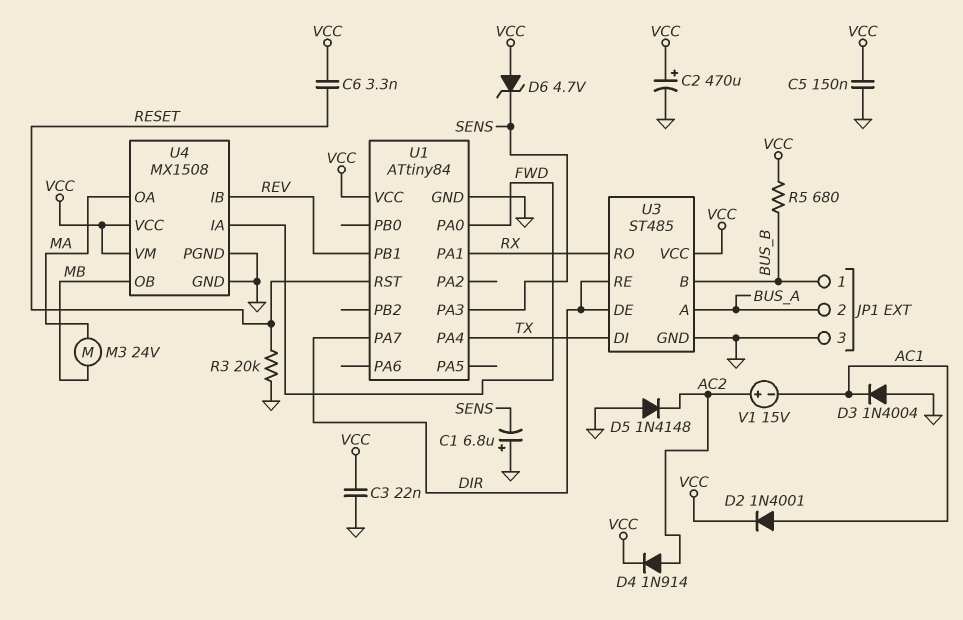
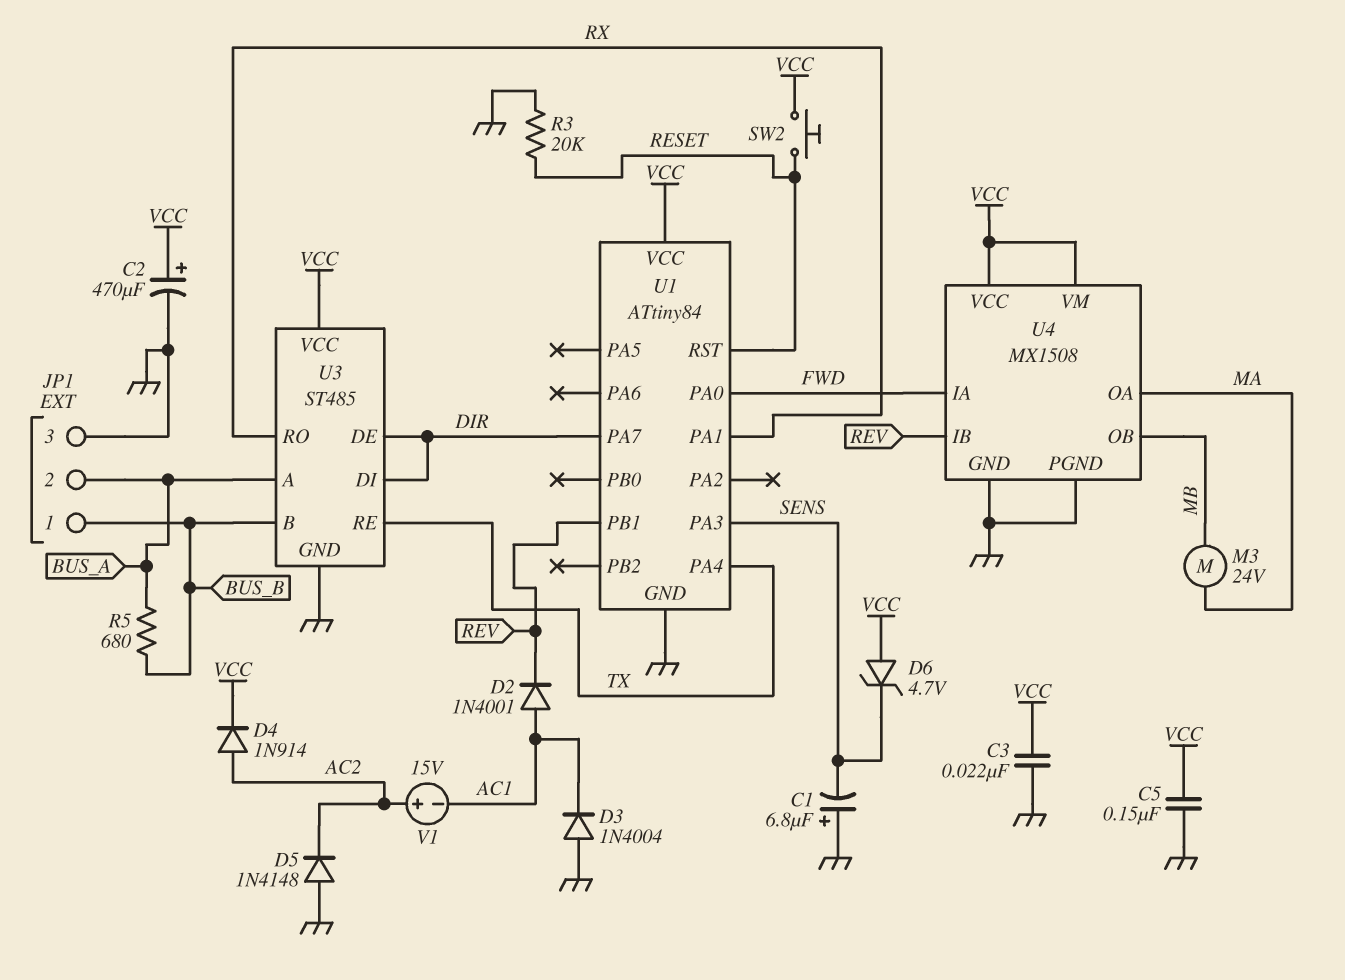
C6: 3.3nF (RESET, VCC) -> none
D2: diode 1N4001 (A AC1, K VCC) -> diode 1N4001 (A AC1, K REV)
R5: 680 (BUS_B, VCC) -> 680 (BUS_A, BUS_B)
SW2: none -> button (RESET, VCC)
U3 pin DI: TX -> DIR
U3 pin RE: DIR -> TX

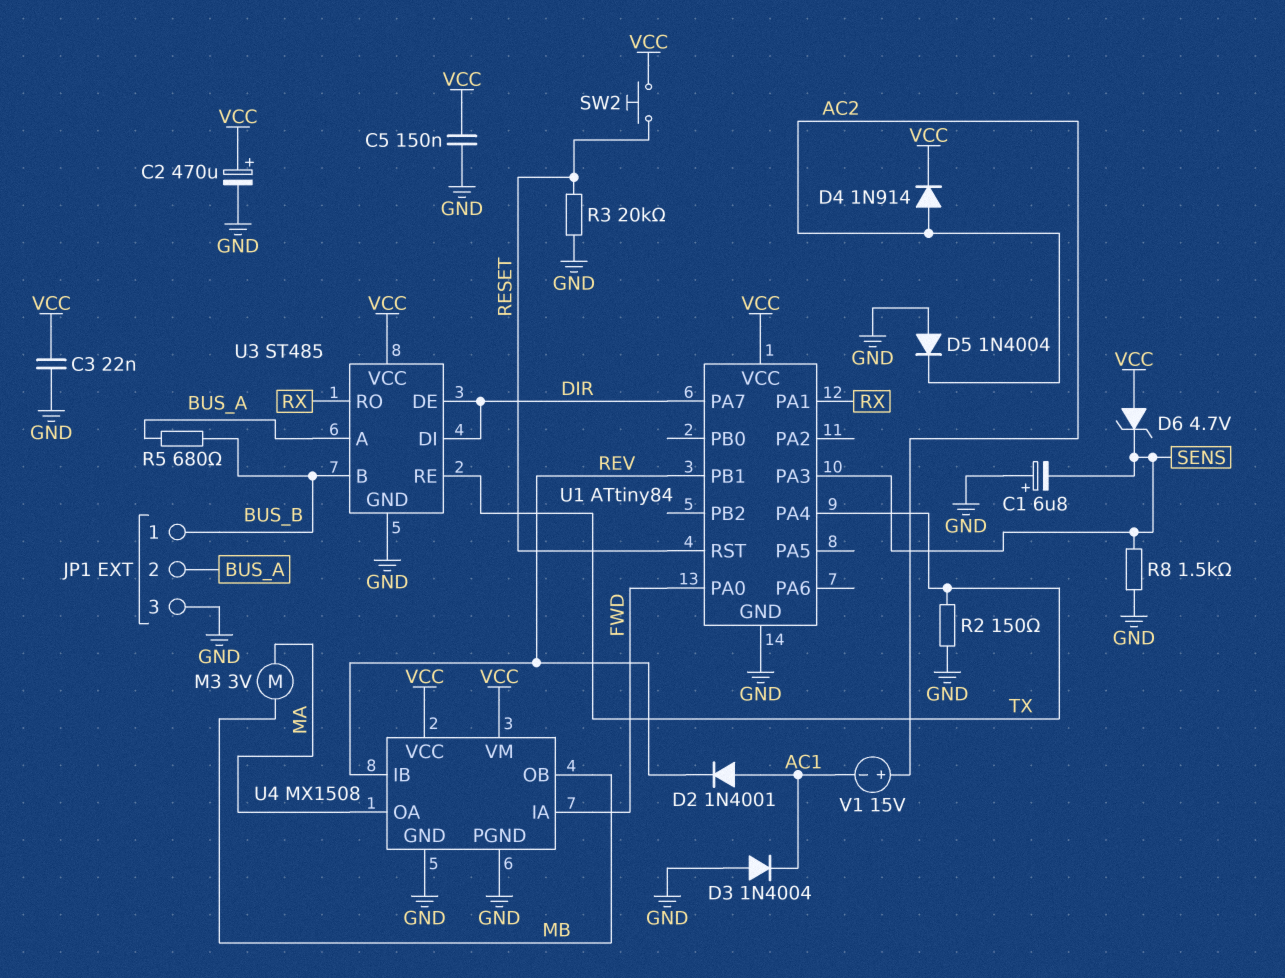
D5: diode 1N4148 (A GND, K AC2) -> diode 1N4004 (A GND, K AC2)
M3: motor 24V (MA, MB) -> motor 3V (MA, MB)
R2: none -> 150 (GND, TX)
R8: none -> 1.5k (GND, SENS)

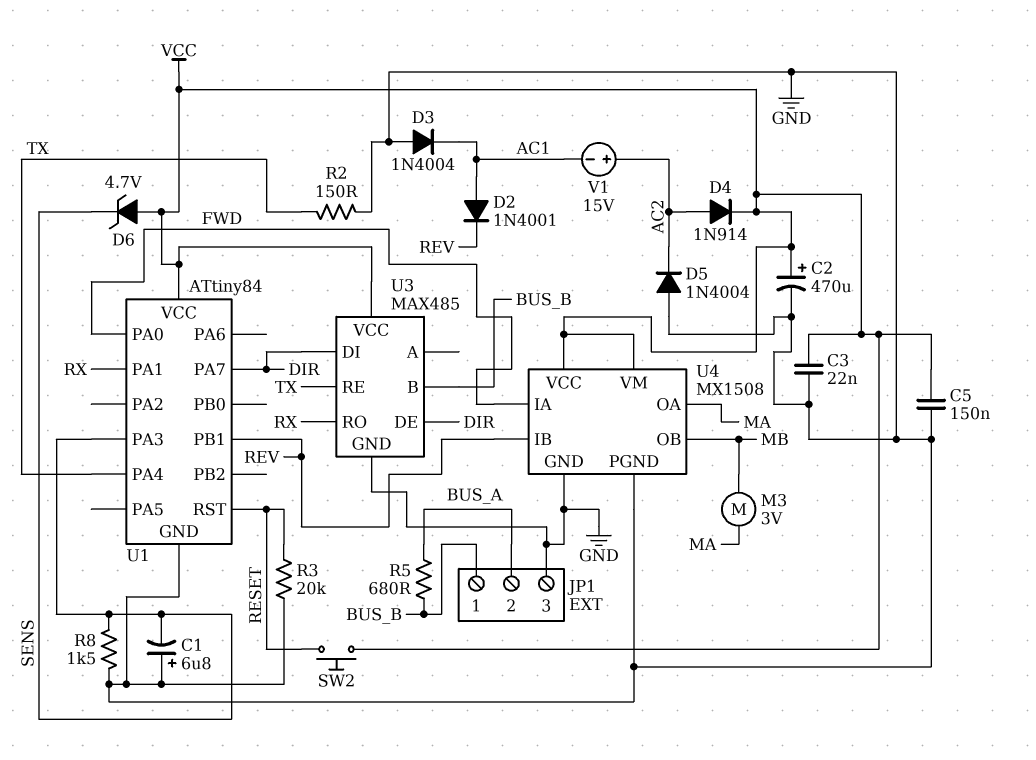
U3: ST485 -> MAX485
U3 pin A: BUS_A -> none

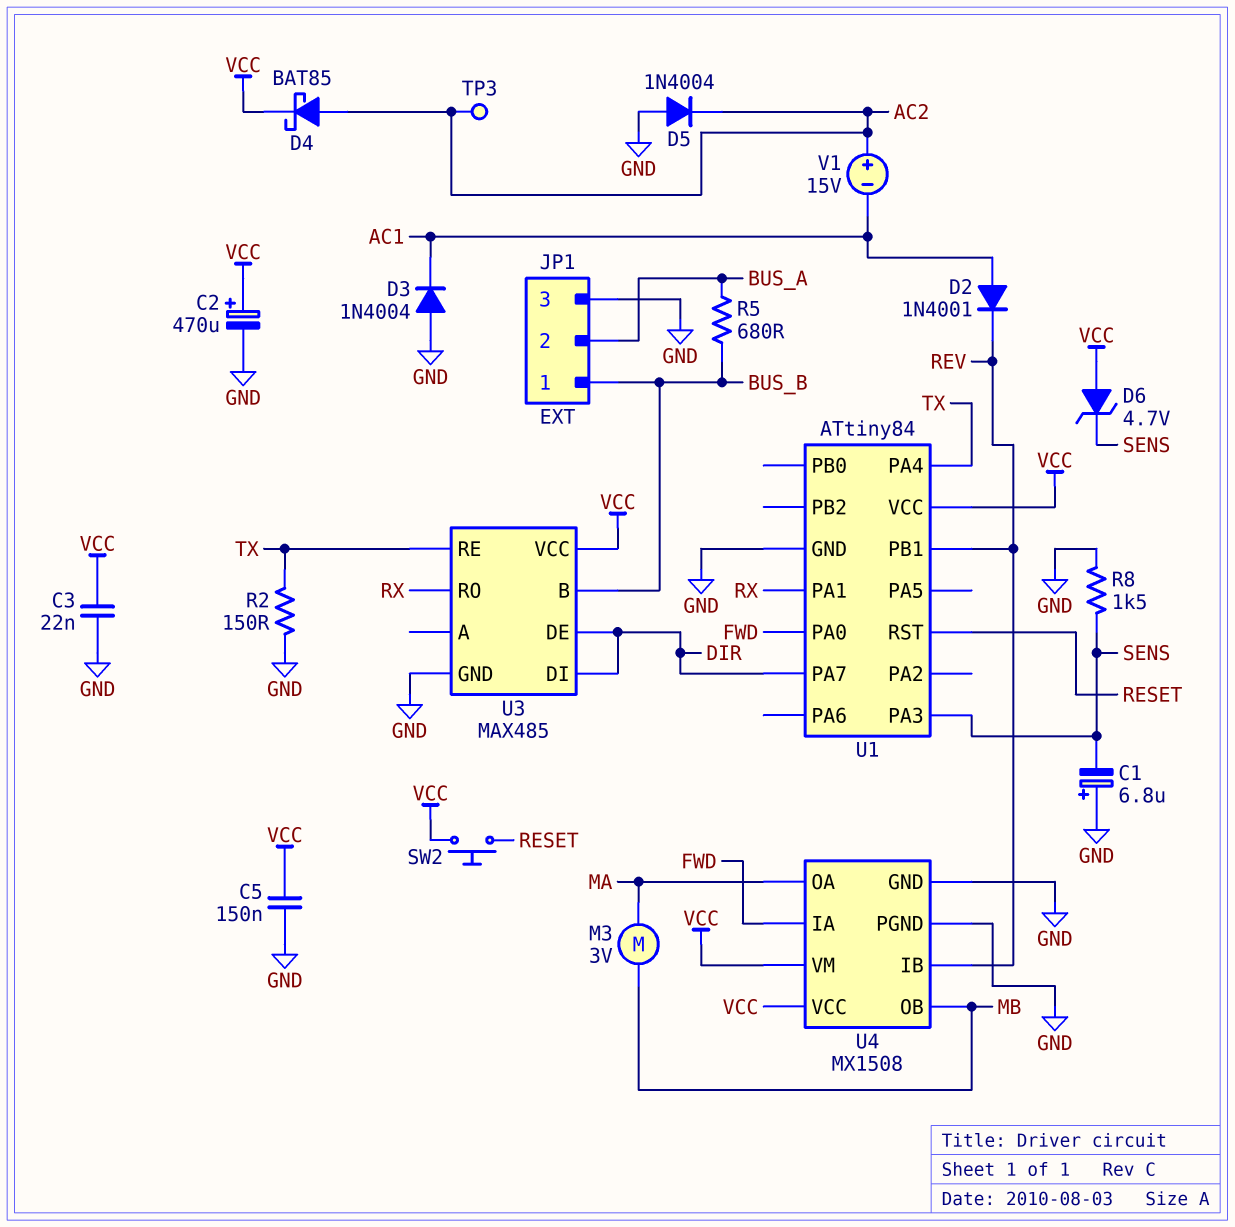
D4: diode 1N914 (A AC2, K VCC) -> schottky BAT85 (A AC2, K VCC)
R3: 20k (GND, RESET) -> none
TP3: none -> test point (AC2)

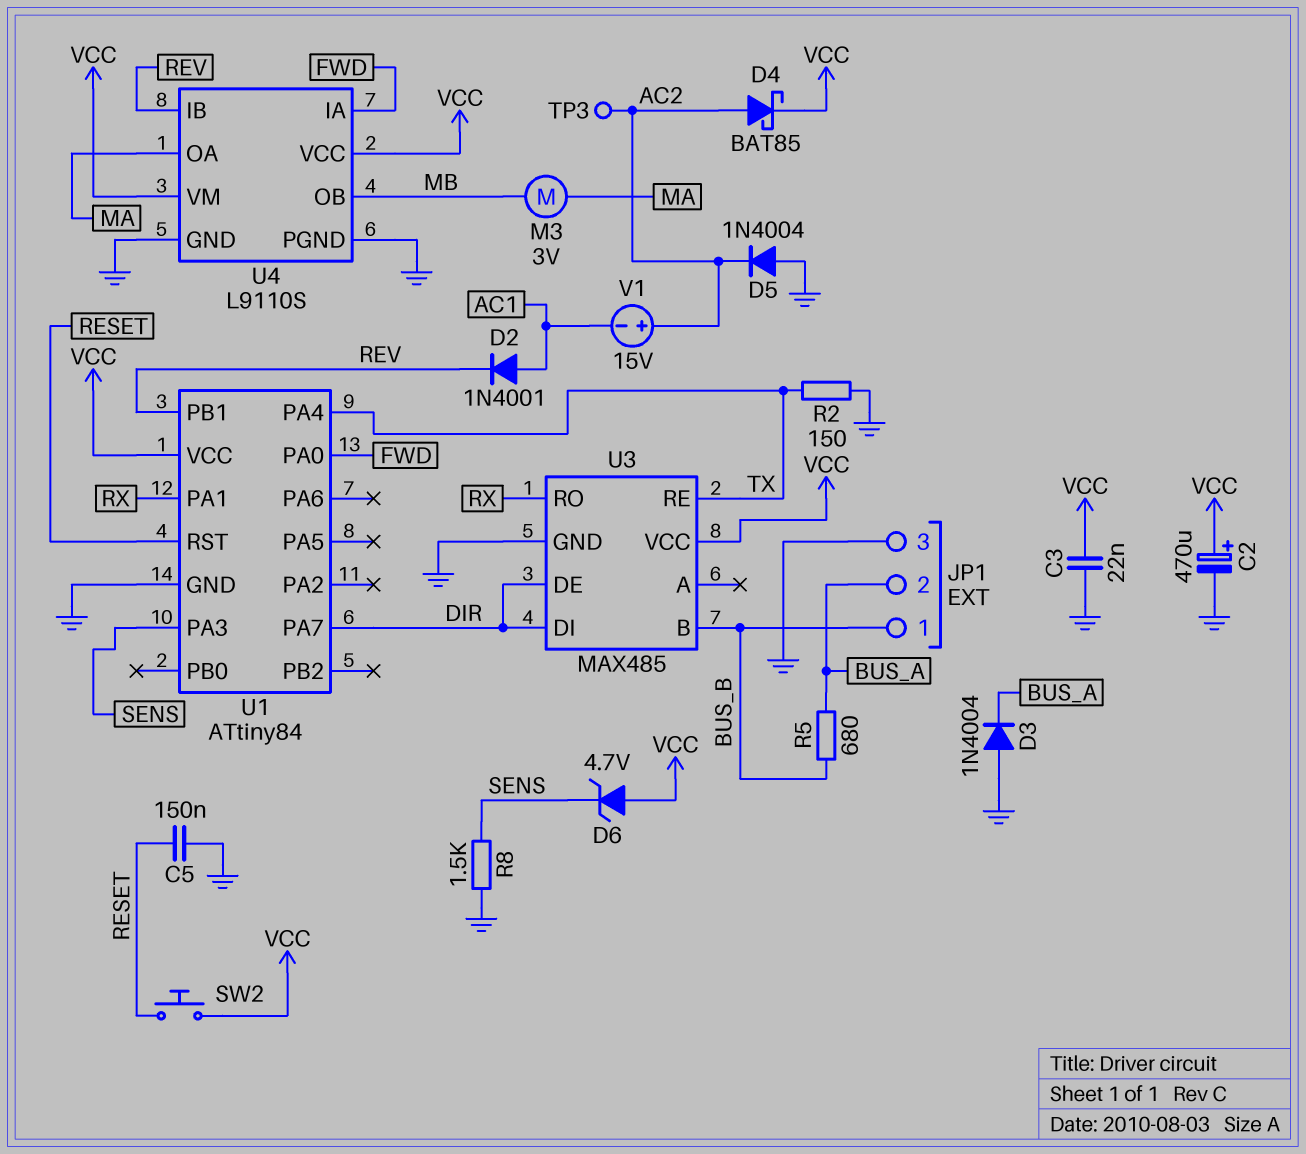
C1: 6.8uF (plus GND, minus SENS) -> none
C5: 150nF (GND, VCC) -> 150nF (GND, RESET)
D3: diode 1N4004 (A GND, K AC1) -> diode 1N4004 (A GND, K BUS_A)
U4: MX1508 -> L9110S

